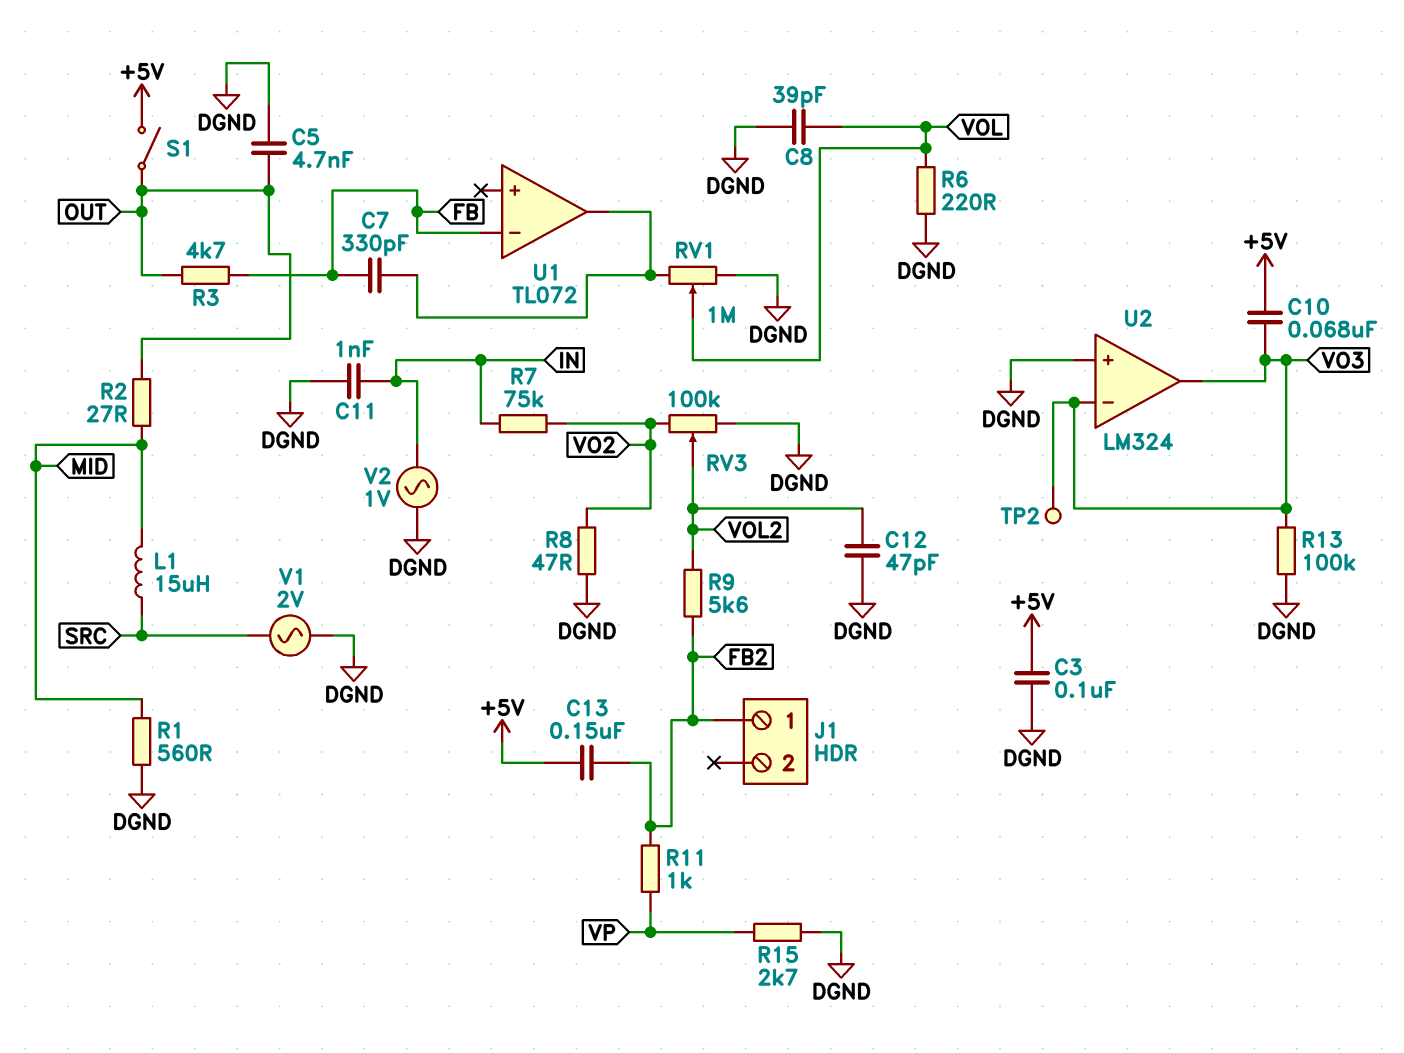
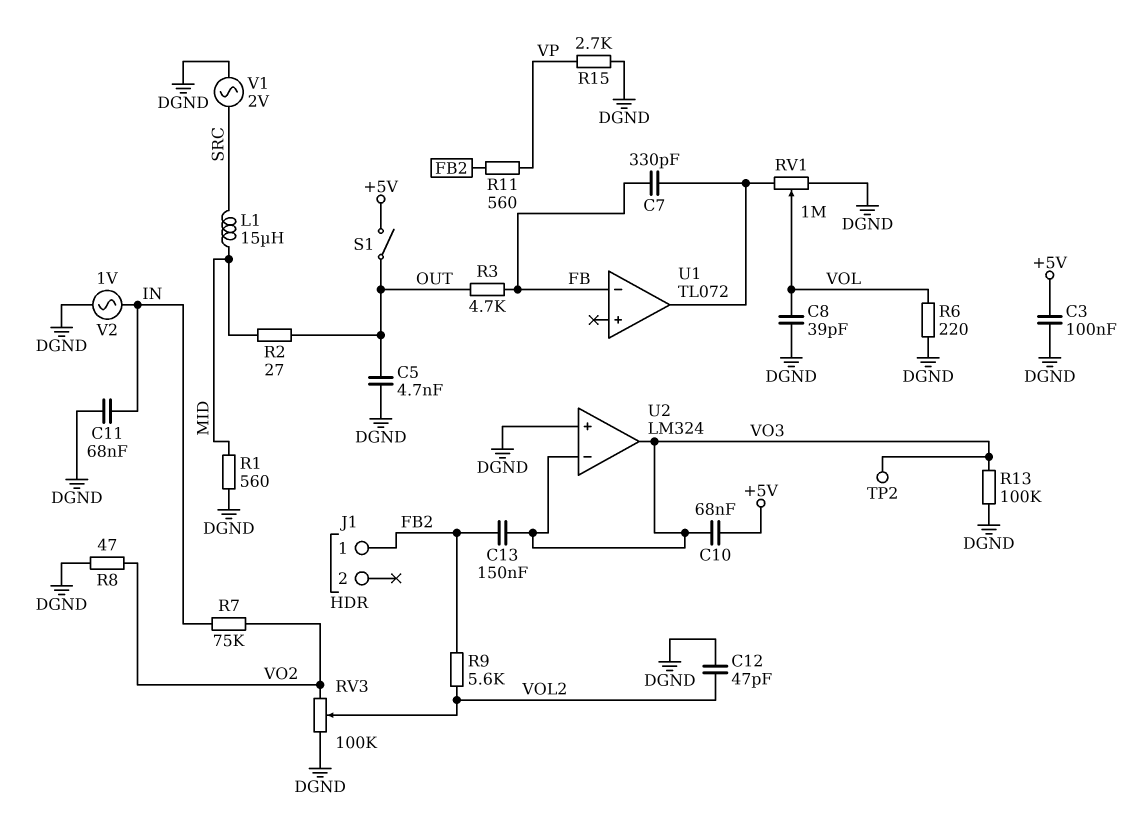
C11: 1nF (DGND, IN) -> 68nF (DGND, IN)
C13: 150nF (+5V, FB2) -> 150nF (FB2, VO3)
R11: 1k (FB2, VP) -> 560 (FB2, VP)

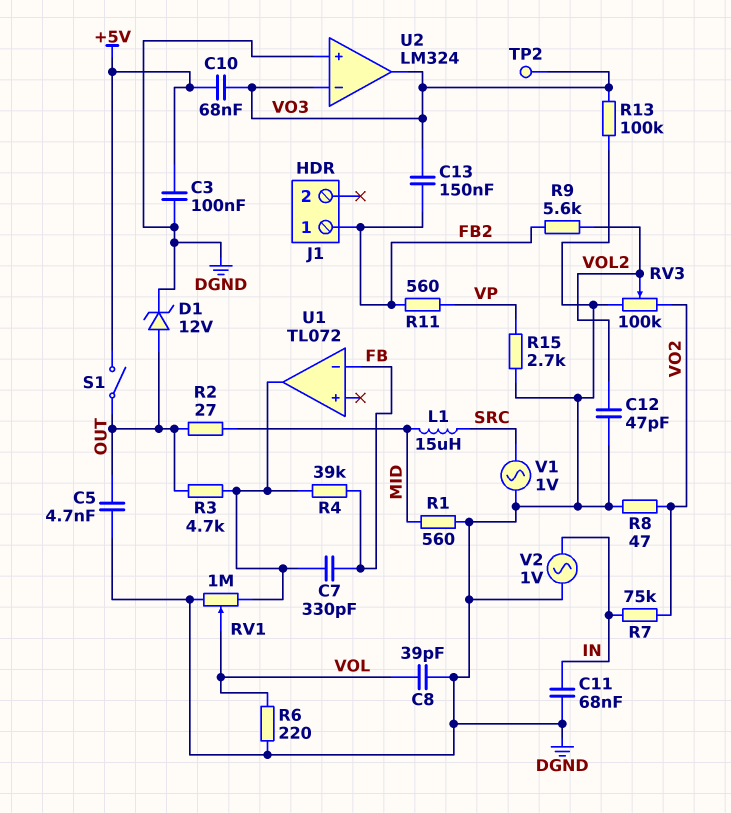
D1: none -> zener 12V (A OUT, K DGND)
R3: 4.7k (FB, OUT) -> 4.7k (OUT, U1/out)
R4: none -> 39k (FB, U1/out)
V1: AC 2V (DGND, SRC) -> AC 1V (DGND, SRC)

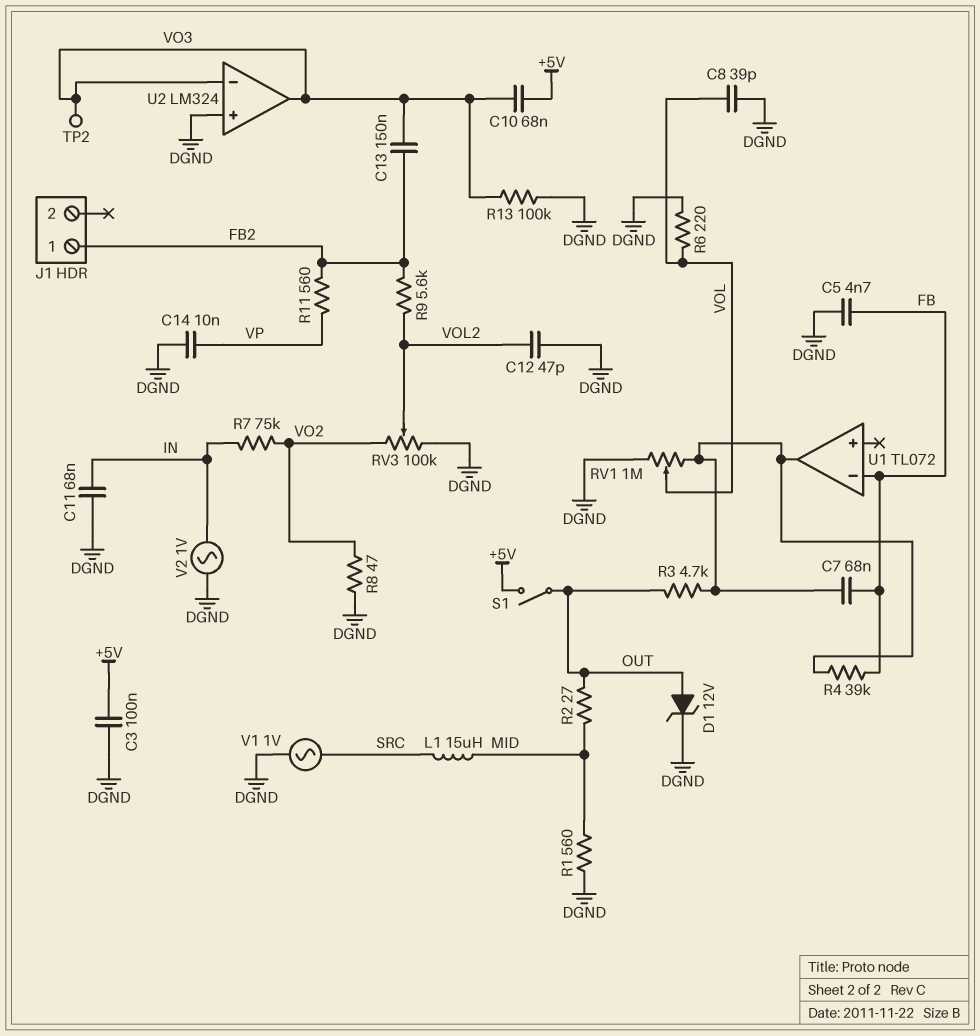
C5: 4.7nF (DGND, OUT) -> 4.7nF (DGND, FB)
C7: 330pF (FB, U1/out) -> 68nF (FB, U1/out)
C14: none -> 10nF (DGND, VP)
R15: 2.7k (DGND, VP) -> none

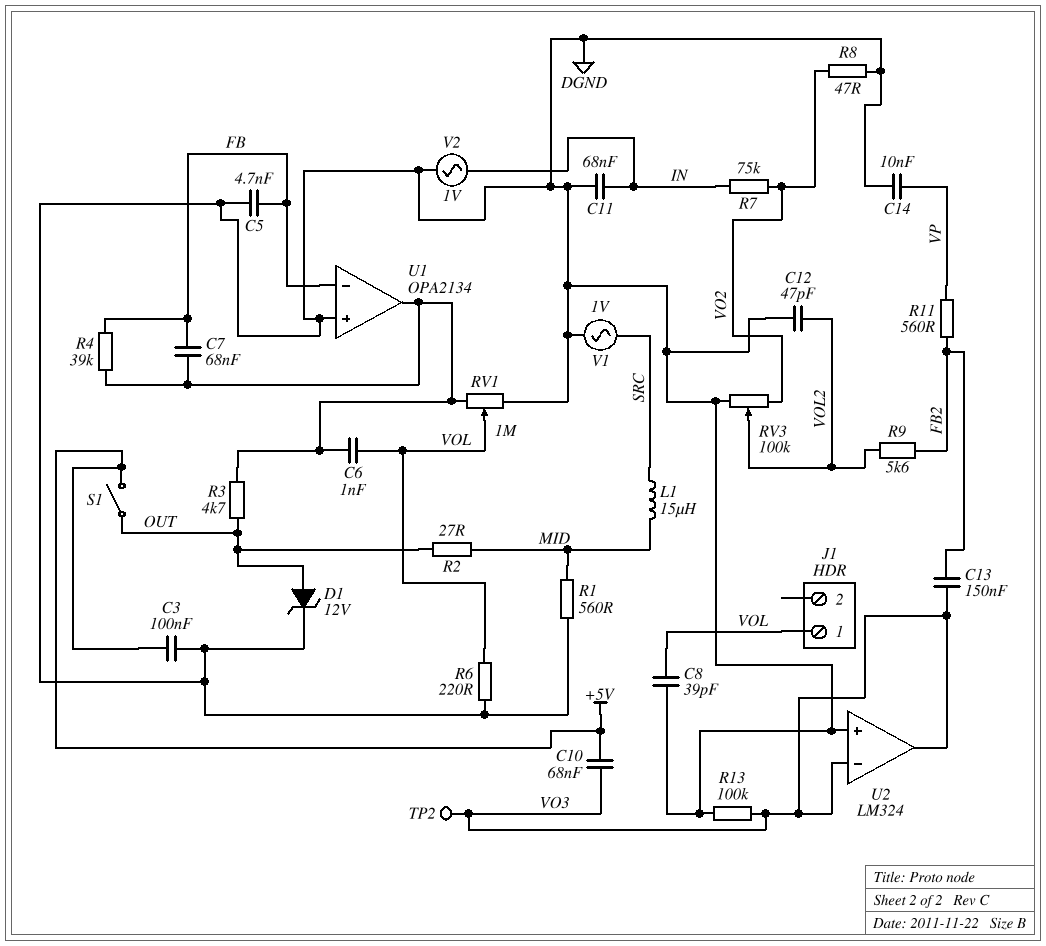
C6: none -> 1nF (U1/out, VOL)
J1 pin 1: FB2 -> VOL
U1: TL072 -> OPA2134
U1 pin in+: none -> DGND

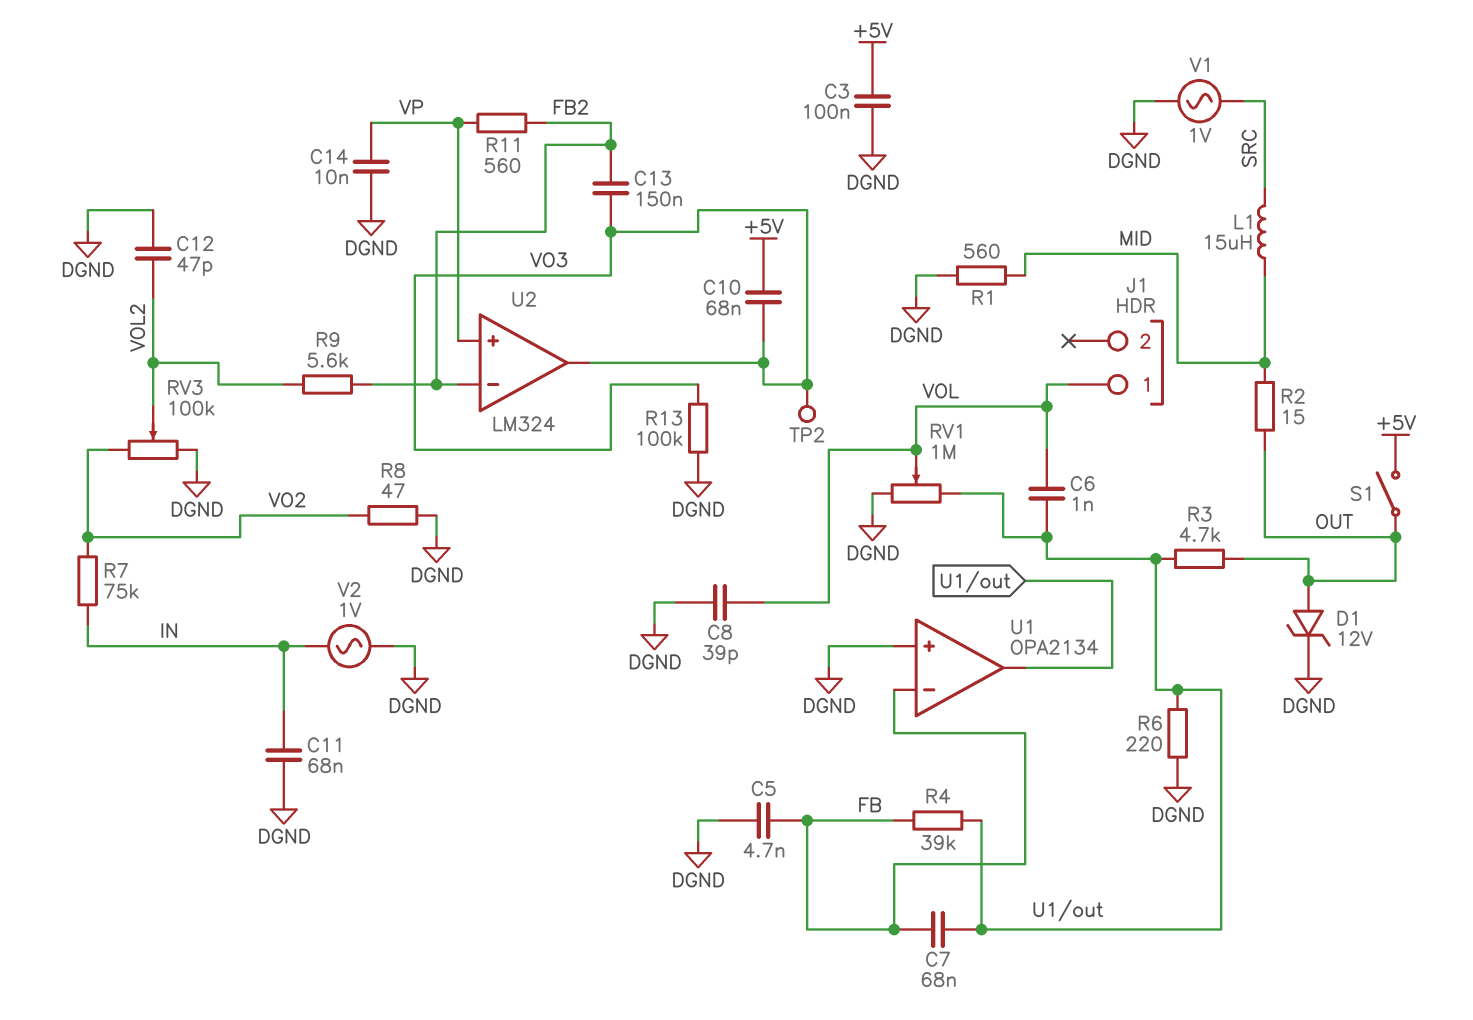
R2: 27 (MID, OUT) -> 15 (MID, OUT)
R6: 220 (DGND, VOL) -> 220 (DGND, U1/out)
U2 pin in+: DGND -> VP
U2 pin in-: VO3 -> FB2

